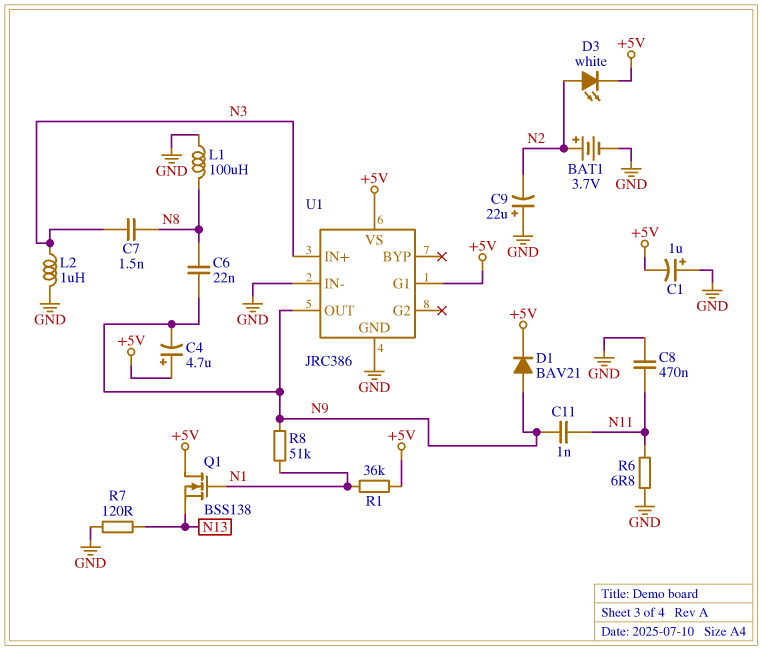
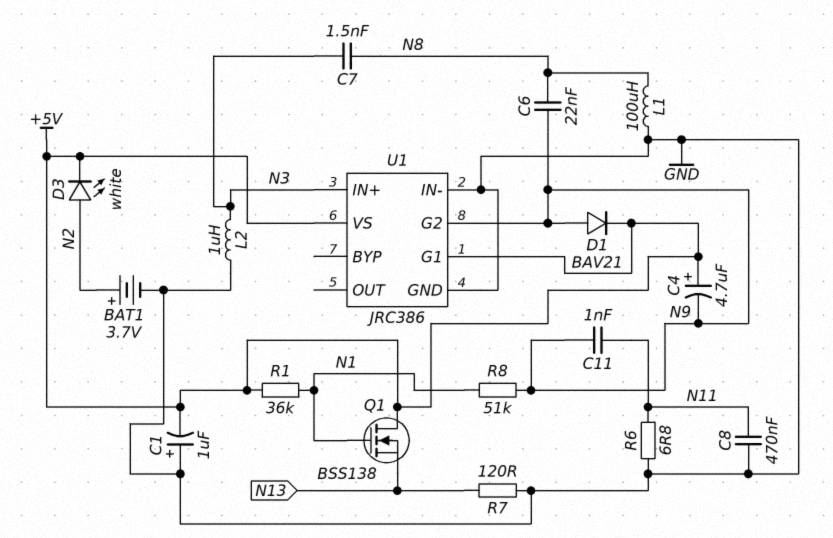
C9: 22uF (plus GND, minus N2) -> none
U1 pin G2: none -> N9
U1 pin OUT: N9 -> none

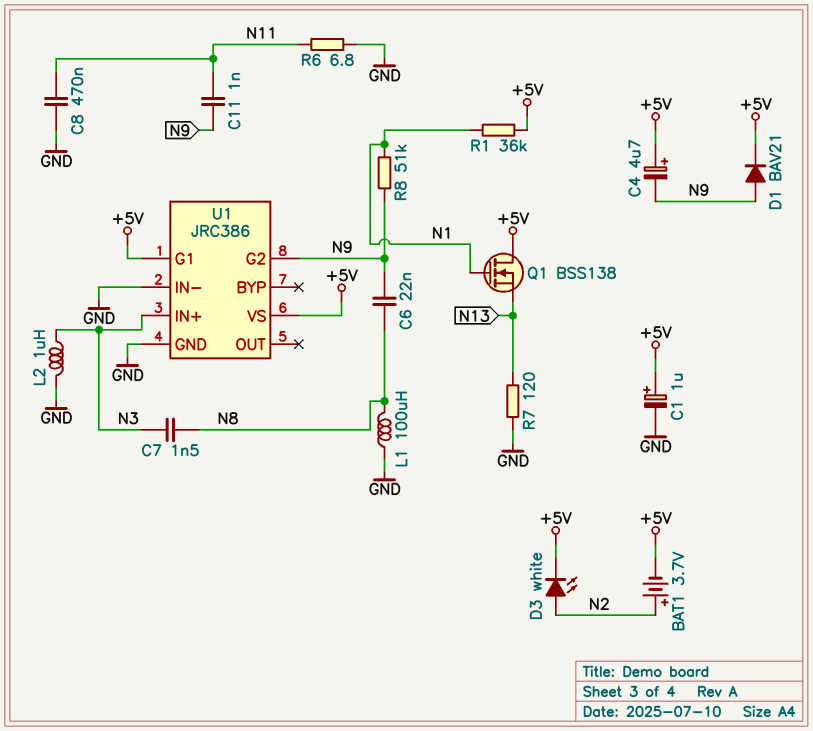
BAT1: 3.7V (plus N2, minus GND) -> 3.7V (plus N2, minus +5V)
C1: 1uF (plus GND, minus +5V) -> 1uF (plus +5V, minus GND)

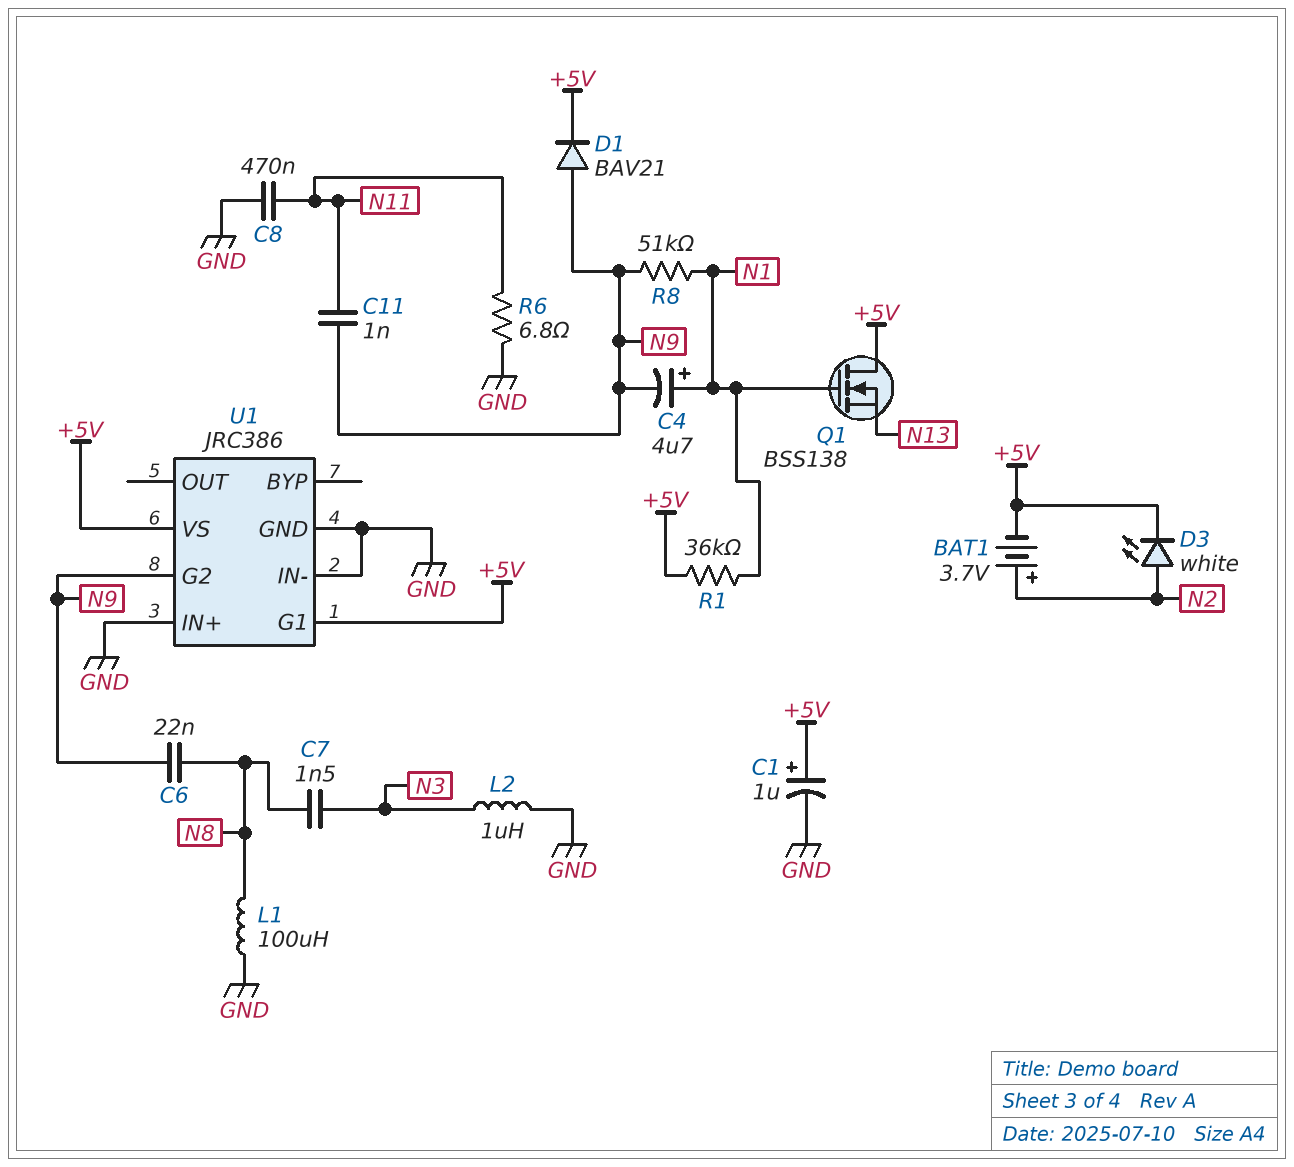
C4: 4.7uF (plus +5V, minus N9) -> 4.7uF (plus N1, minus N9)
R7: 120 (GND, N13) -> none
U1 pin IN+: N3 -> GND

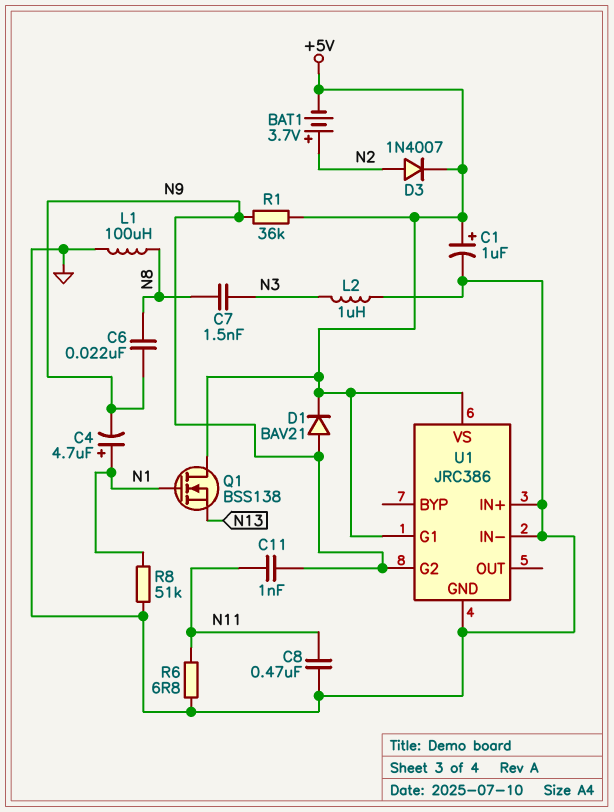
D3: LED white (A N2, K +5V) -> diode 1N4007 (A N2, K +5V)
R1: 36k (+5V, N1) -> 36k (+5V, N9)
R8: 51k (N1, N9) -> 51k (GND, N1)

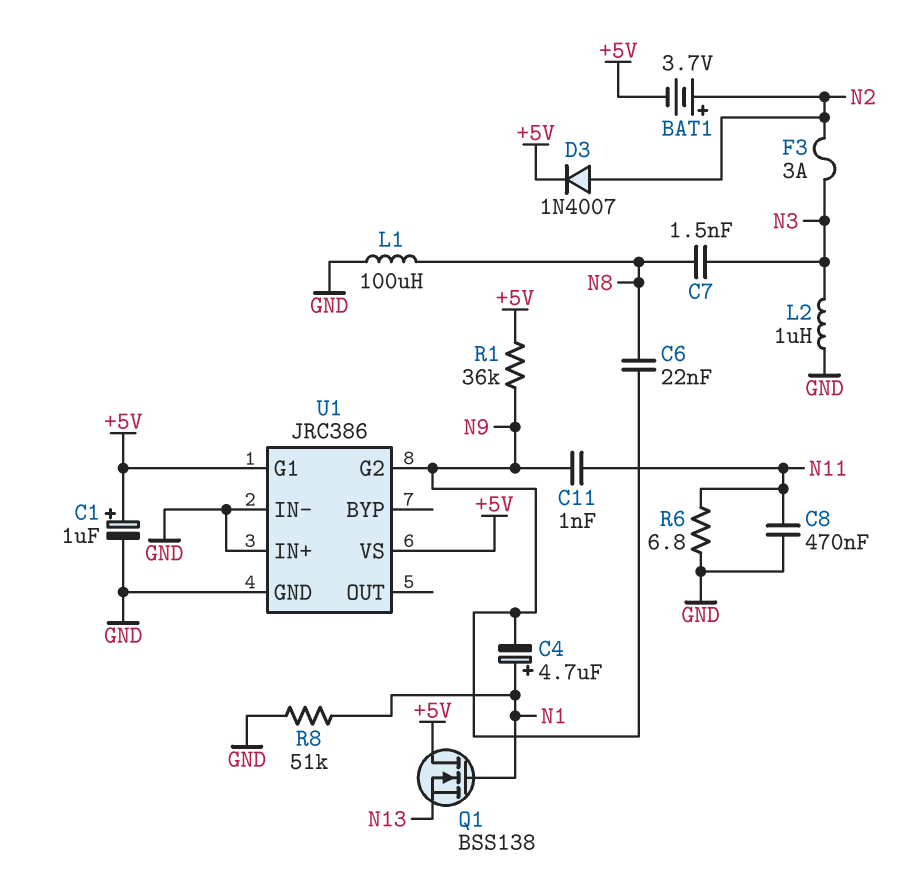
D1: diode BAV21 (A N9, K +5V) -> none
F3: none -> 3A (N2, N3)

